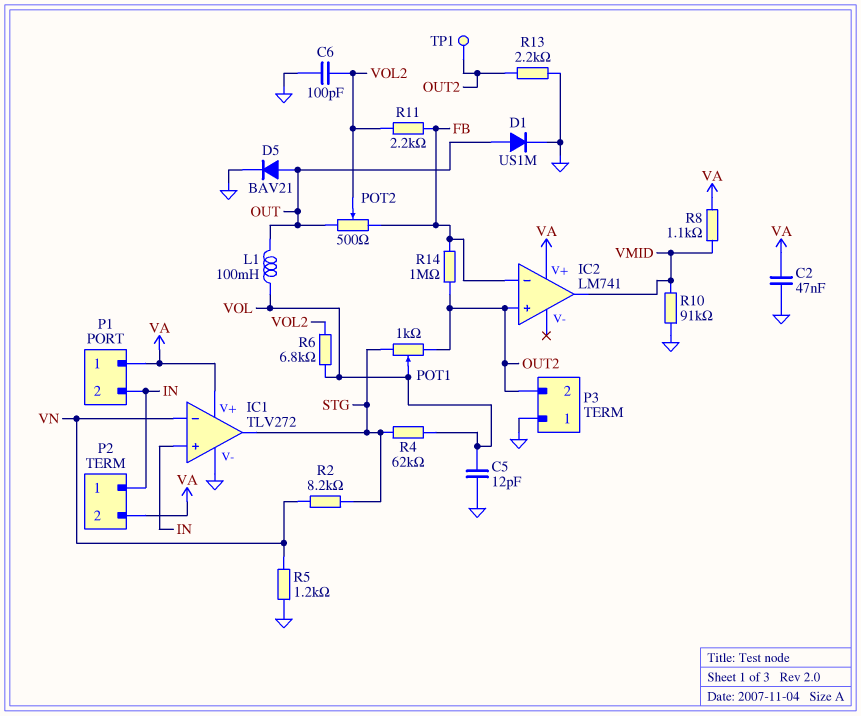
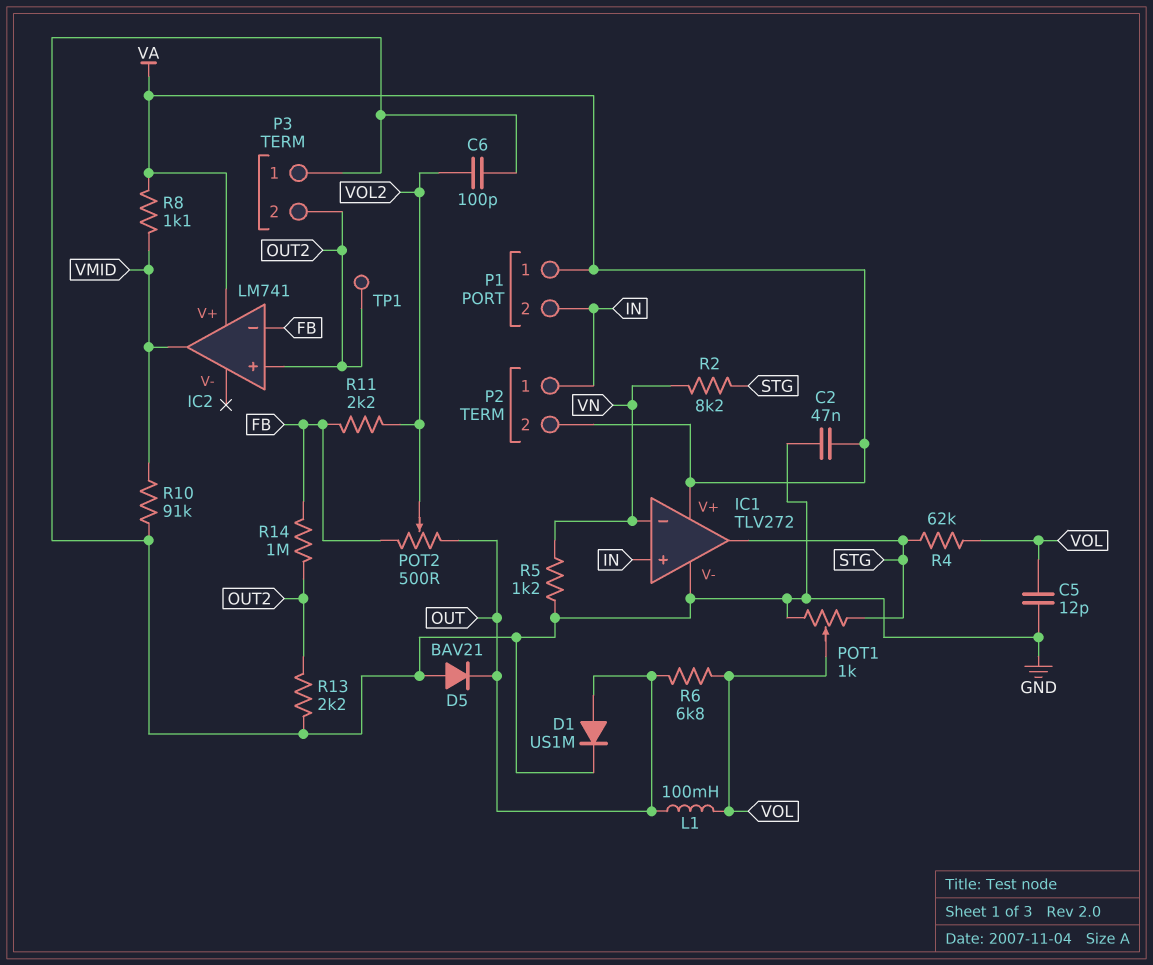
D5: diode BAV21 (A OUT, K GND) -> diode BAV21 (A GND, K OUT)
POT1: 1k (OUT2, STG, wiper VOL) -> 1k (GND, STG, wiper VOL)
R6: 6.8k (VOL, VOL2) -> 6.8k (OUT, VOL)

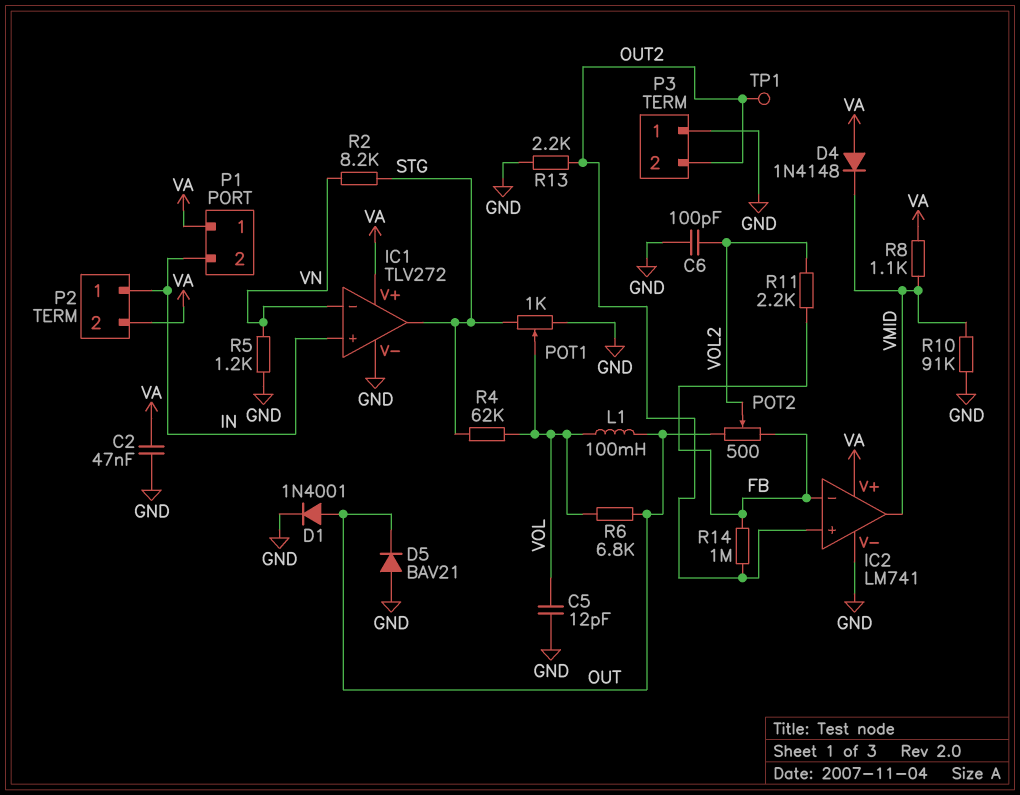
D1: diode US1M (A OUT, K GND) -> diode 1N4001 (A OUT, K GND)
D4: none -> diode 1N4148 (A VA, K VMID)
IC2 pin V-: none -> GND

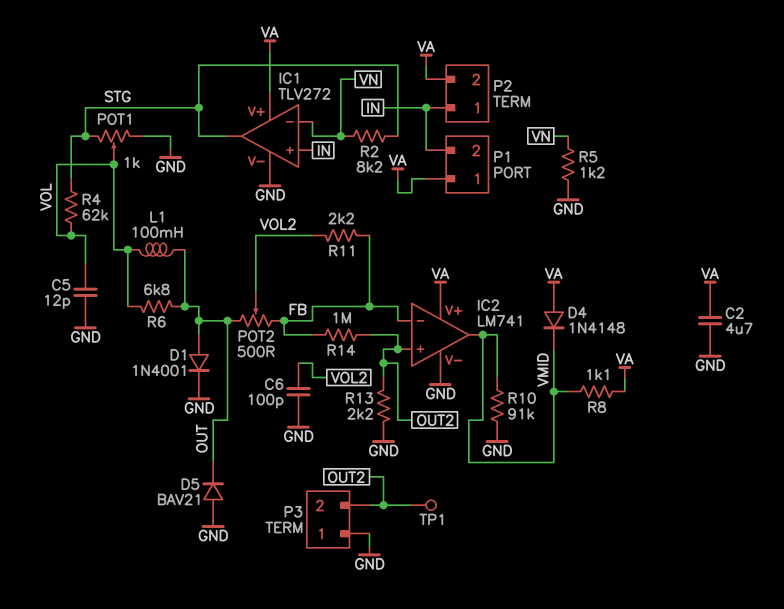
C2: 47nF (GND, VA) -> 4.7uF (GND, VA)

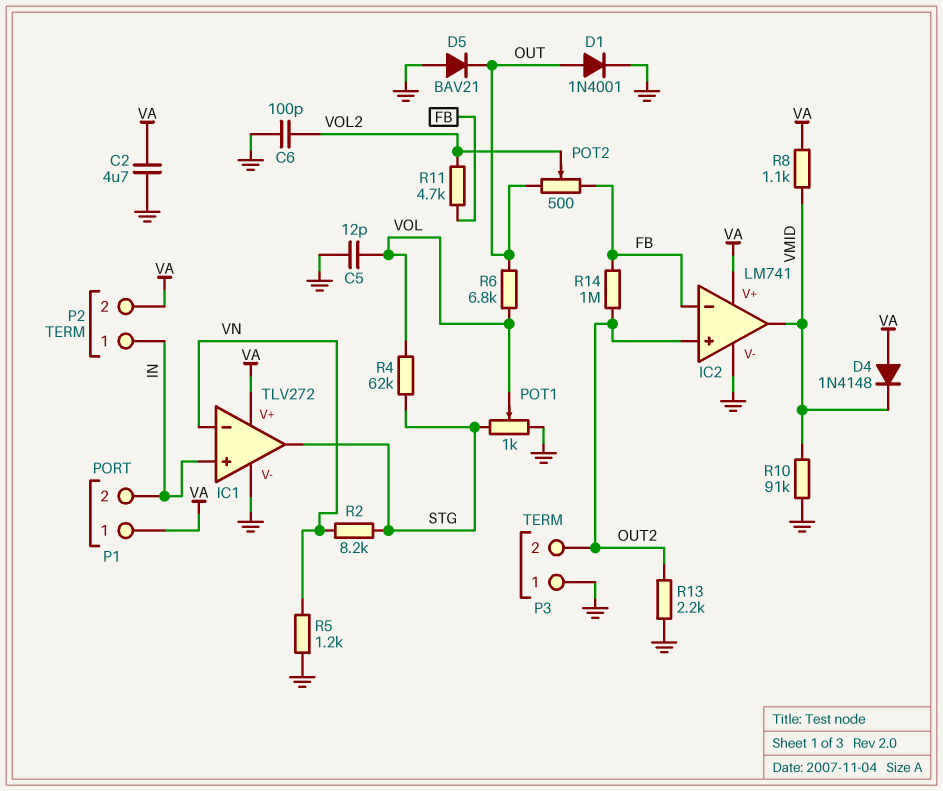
L1: 100mH (OUT, VOL) -> none
R11: 2.2k (FB, VOL2) -> 4.7k (FB, VOL2)
TP1: test point (OUT2) -> none

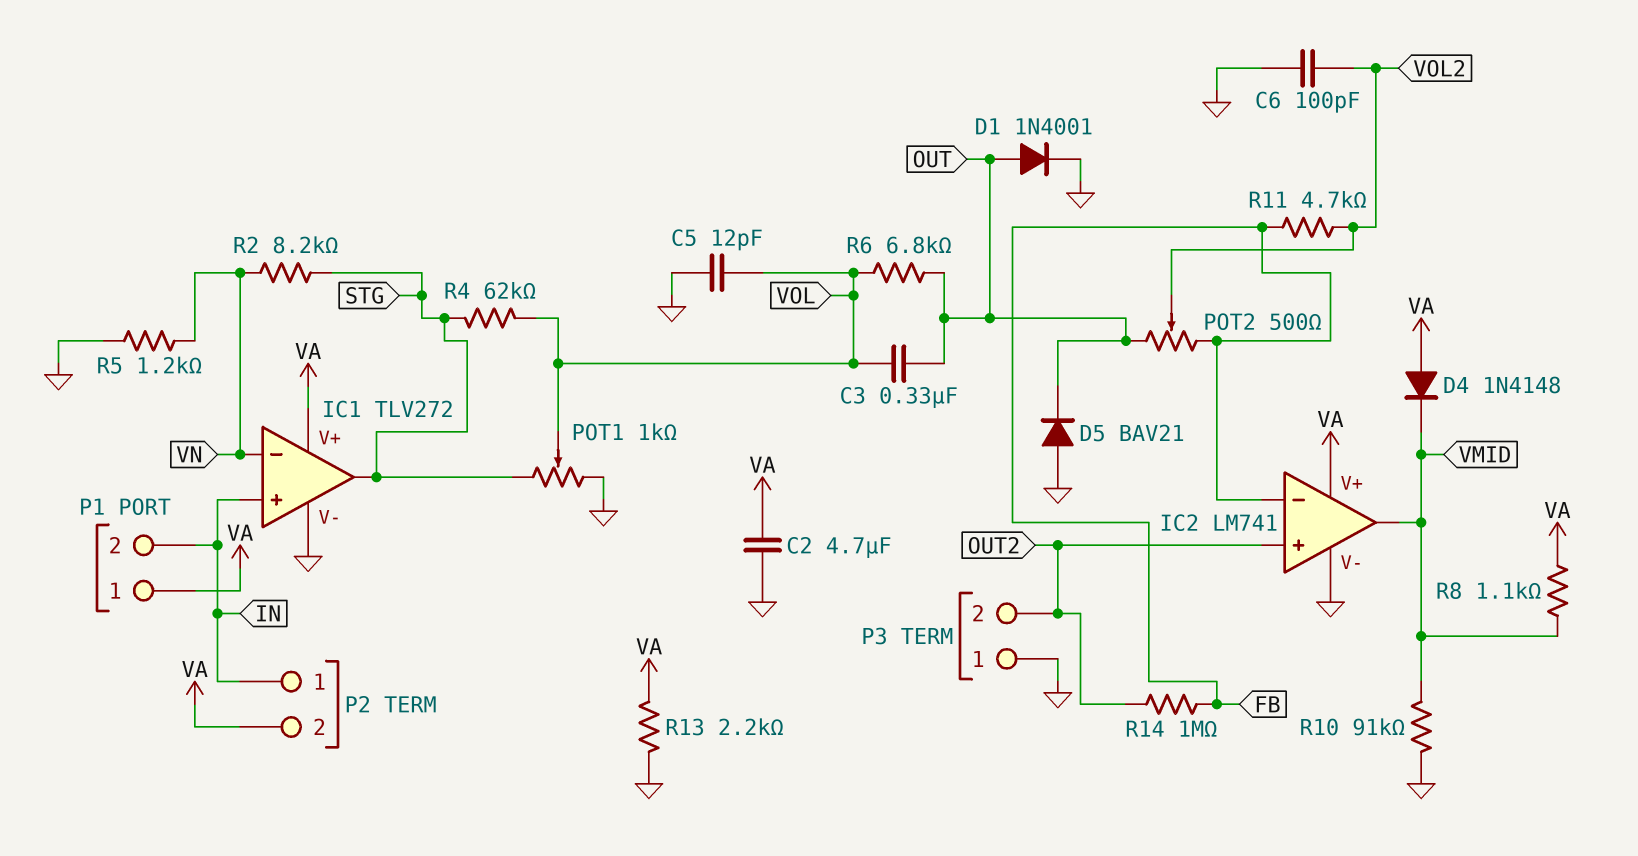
C3: none -> 330nF (OUT, VOL)
R13: 2.2k (GND, OUT2) -> 2.2k (GND, VA)

